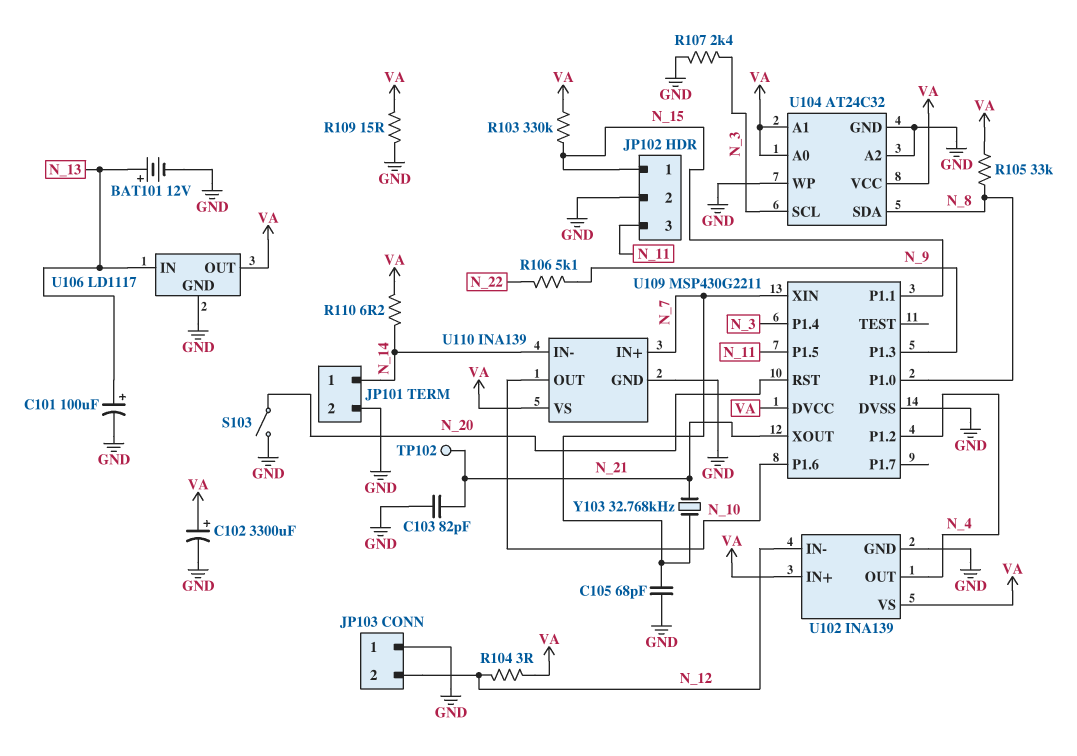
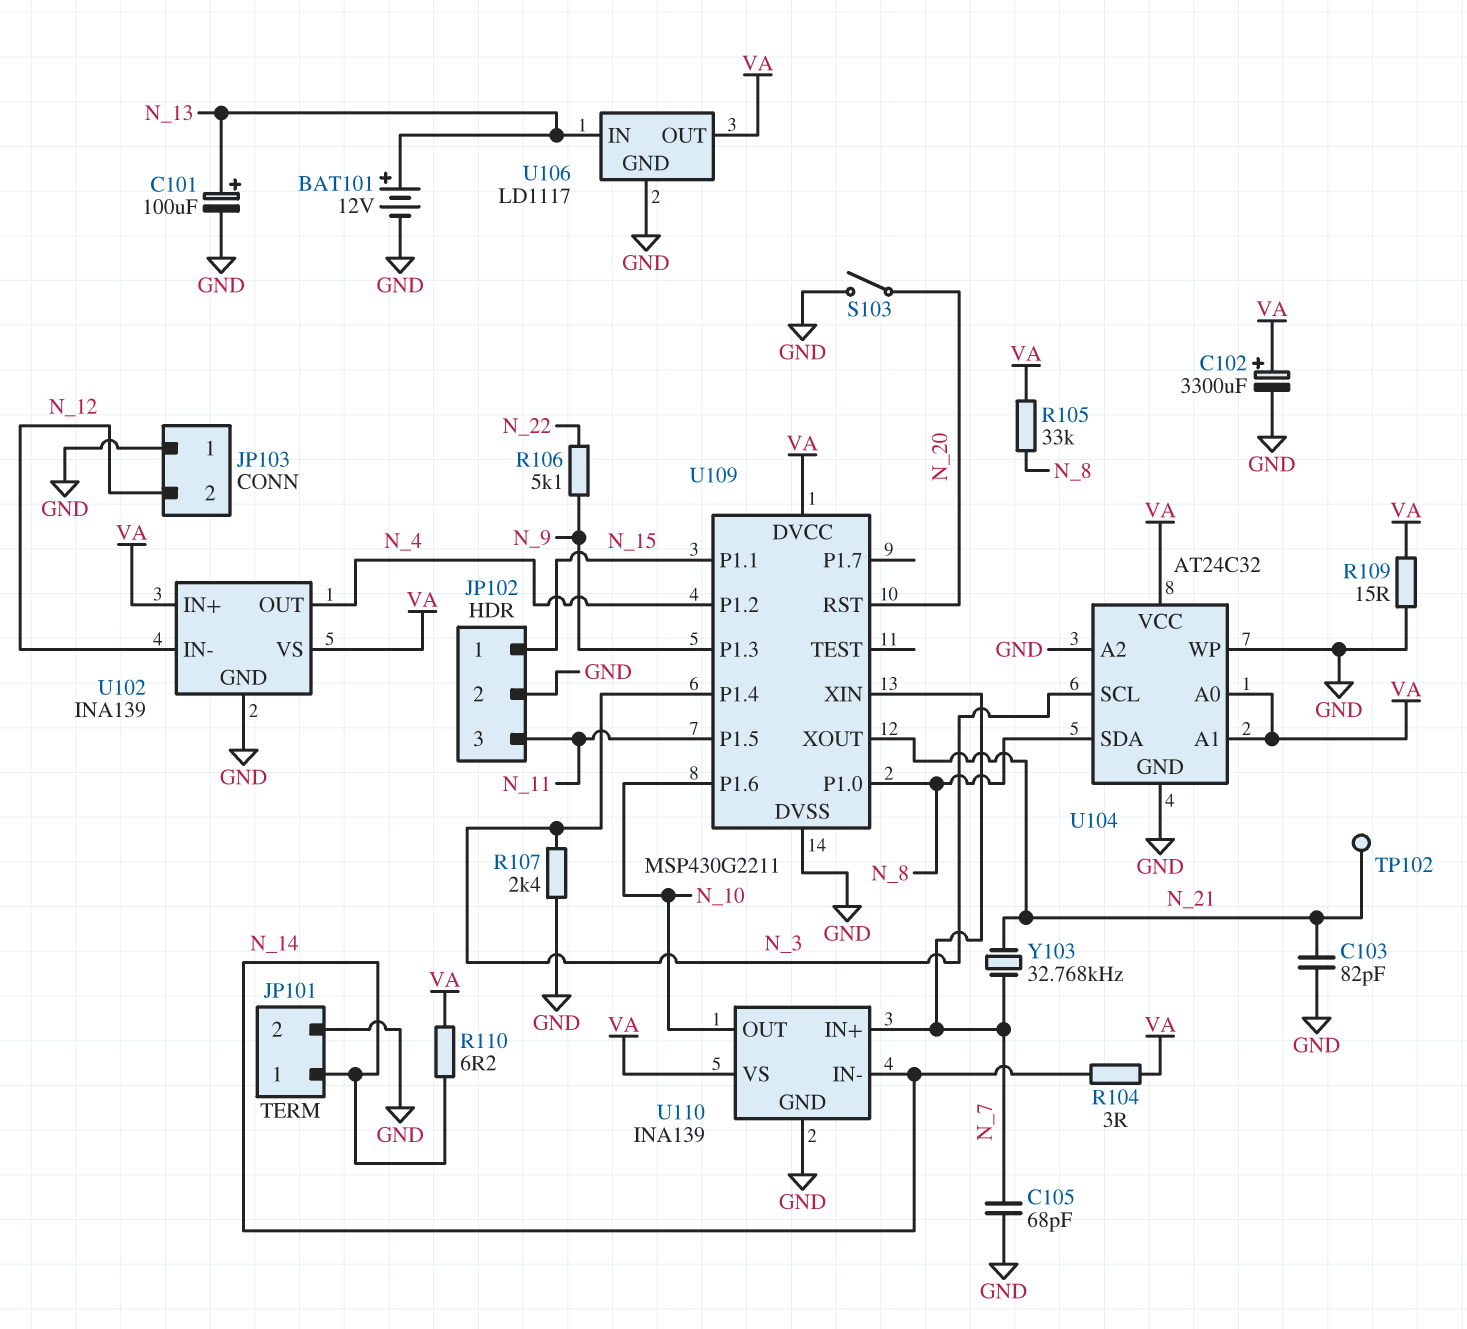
R103: 330k (N_15, VA) -> none
R104: 3 (N_12, VA) -> 3 (N_14, VA)

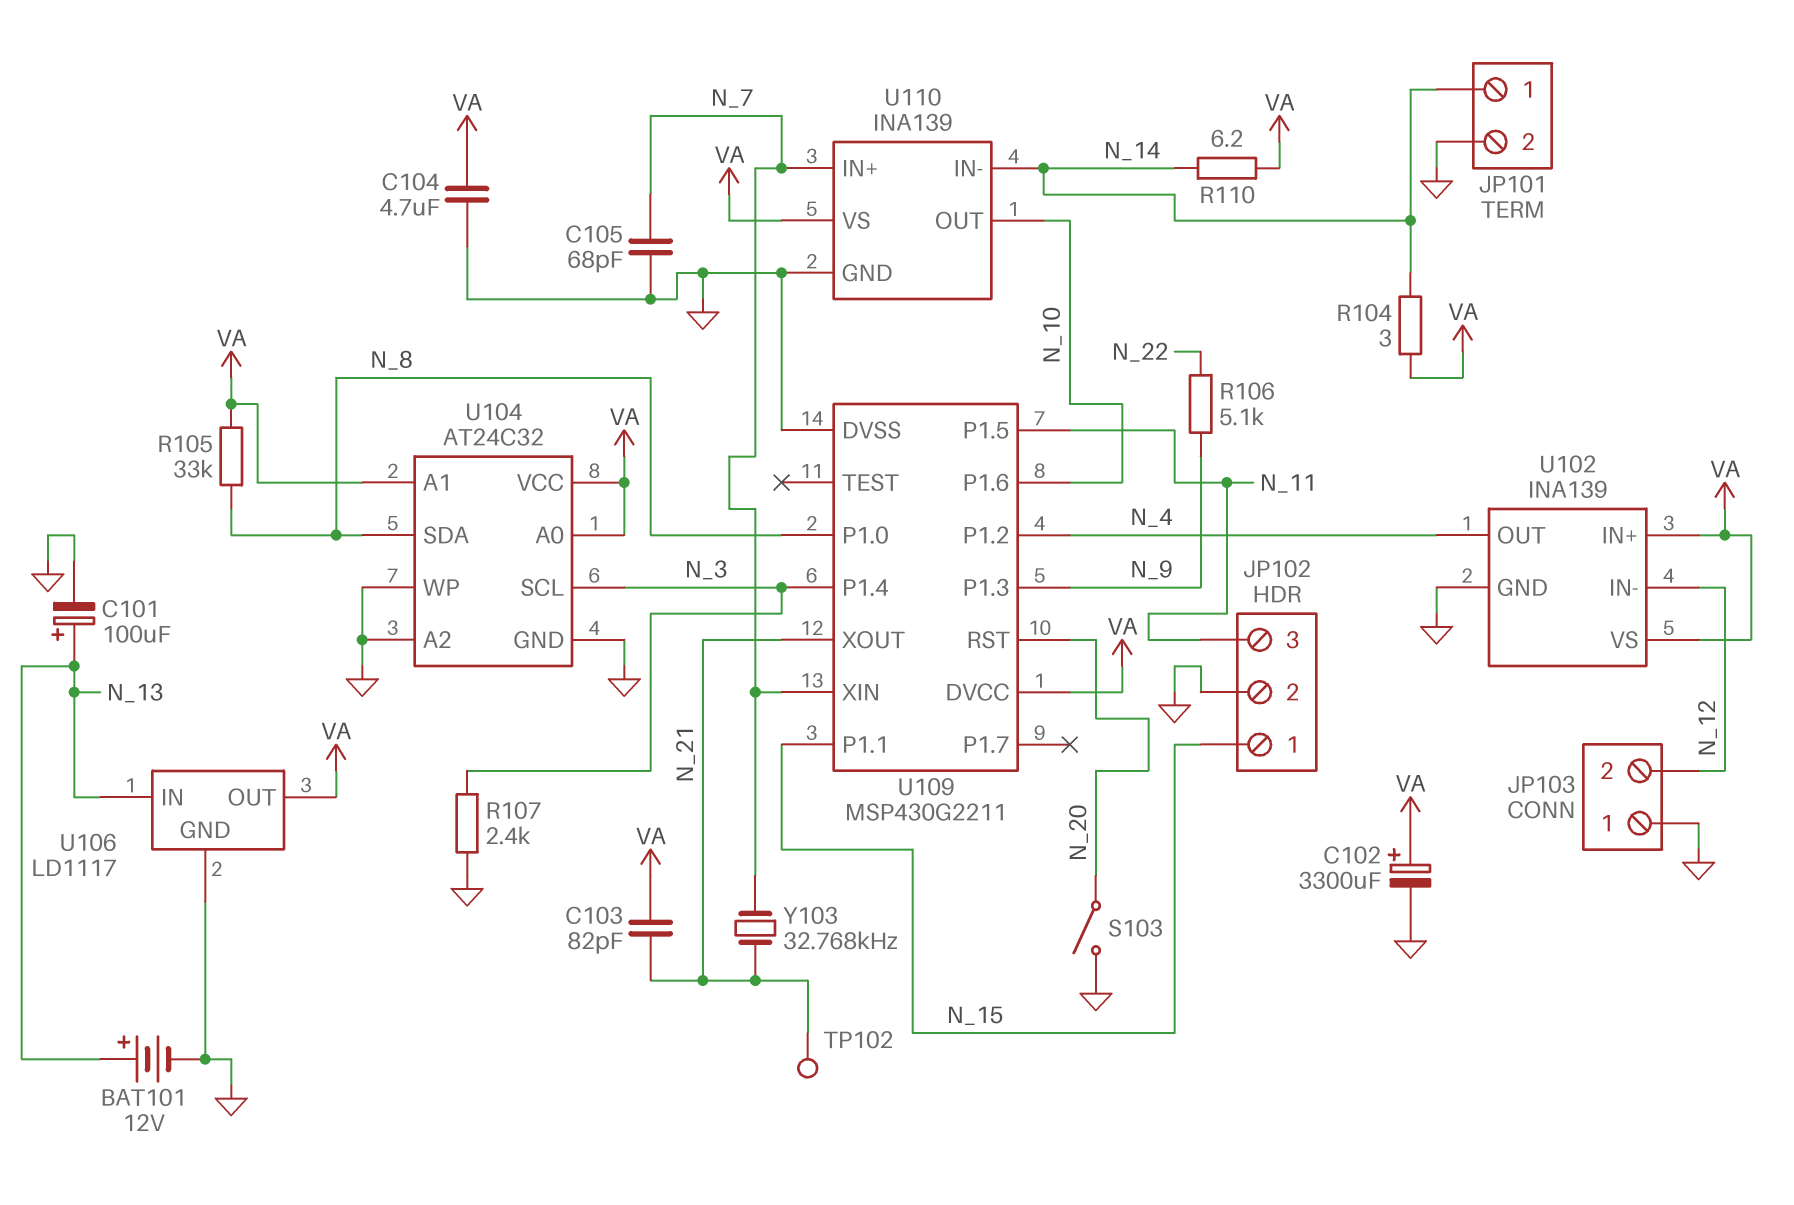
C103: 82pF (GND, N_21) -> 82pF (N_21, VA)
C104: none -> 4.7uF (GND, VA)
R109: 15 (GND, VA) -> none

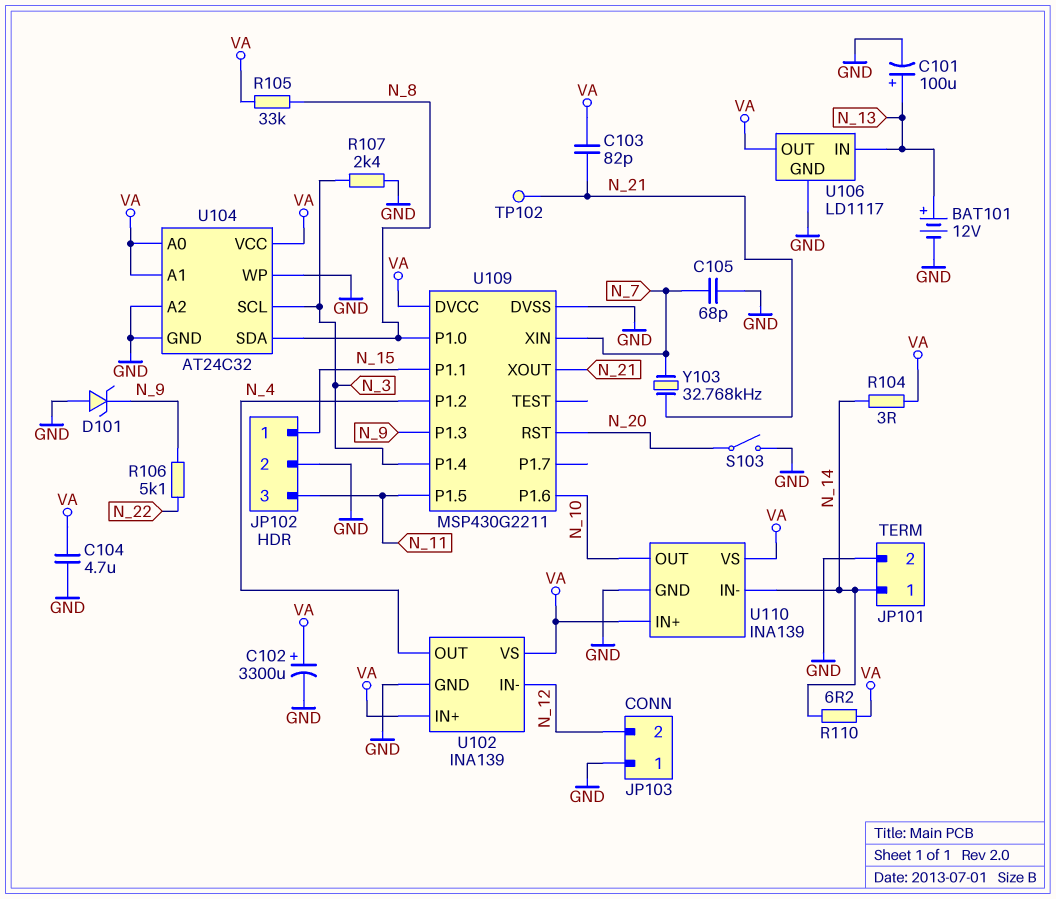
D101: none -> zener (A GND, K N_9)
U110 pin IN+: N_7 -> VA

